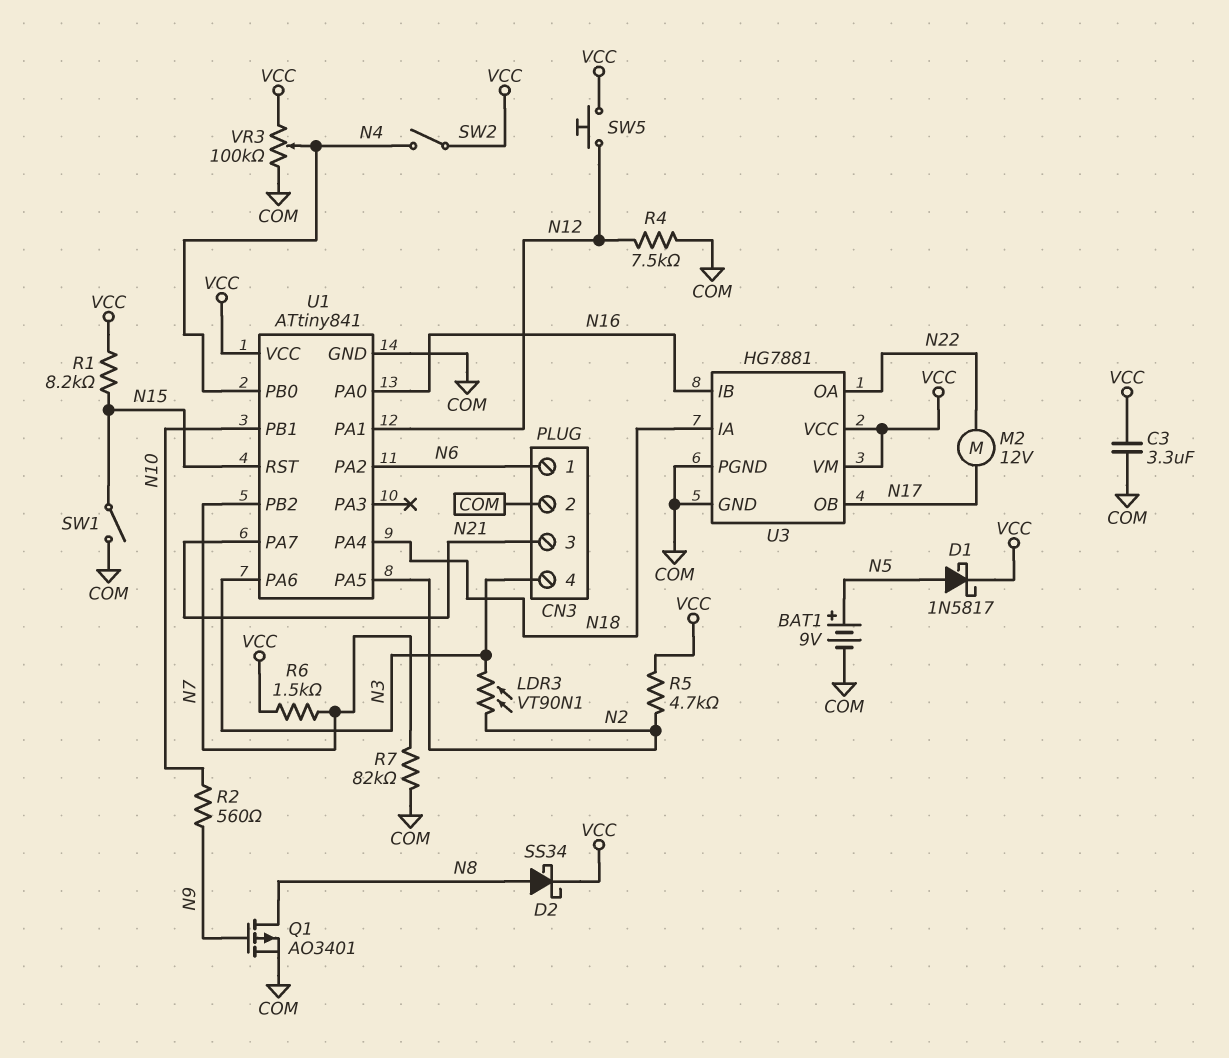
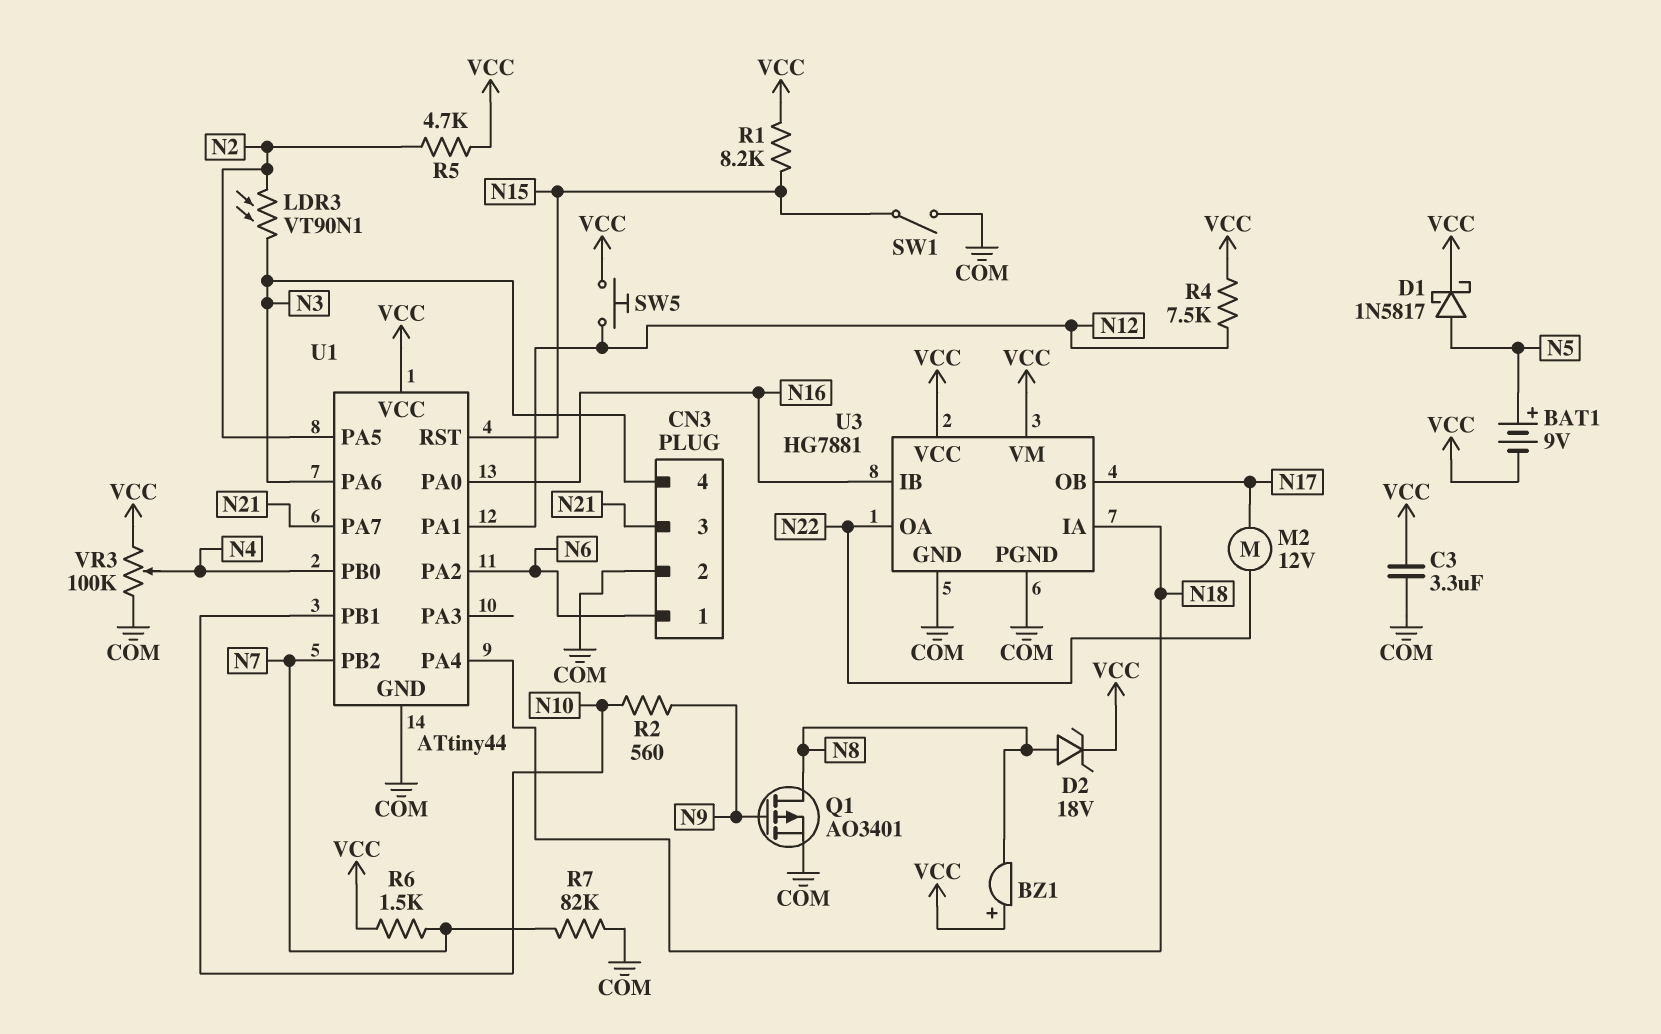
BAT1: 9V (plus N5, minus COM) -> 9V (plus N5, minus VCC)
BZ1: none -> buzzer (plus VCC, minus N8)
D2: schottky SS34 (A N8, K VCC) -> zener 18V (A N8, K VCC)
R4: 7.5k (COM, N12) -> 7.5k (N12, VCC)
SW2: switch (N4, VCC) -> none
U1: ATtiny841 -> ATtiny44

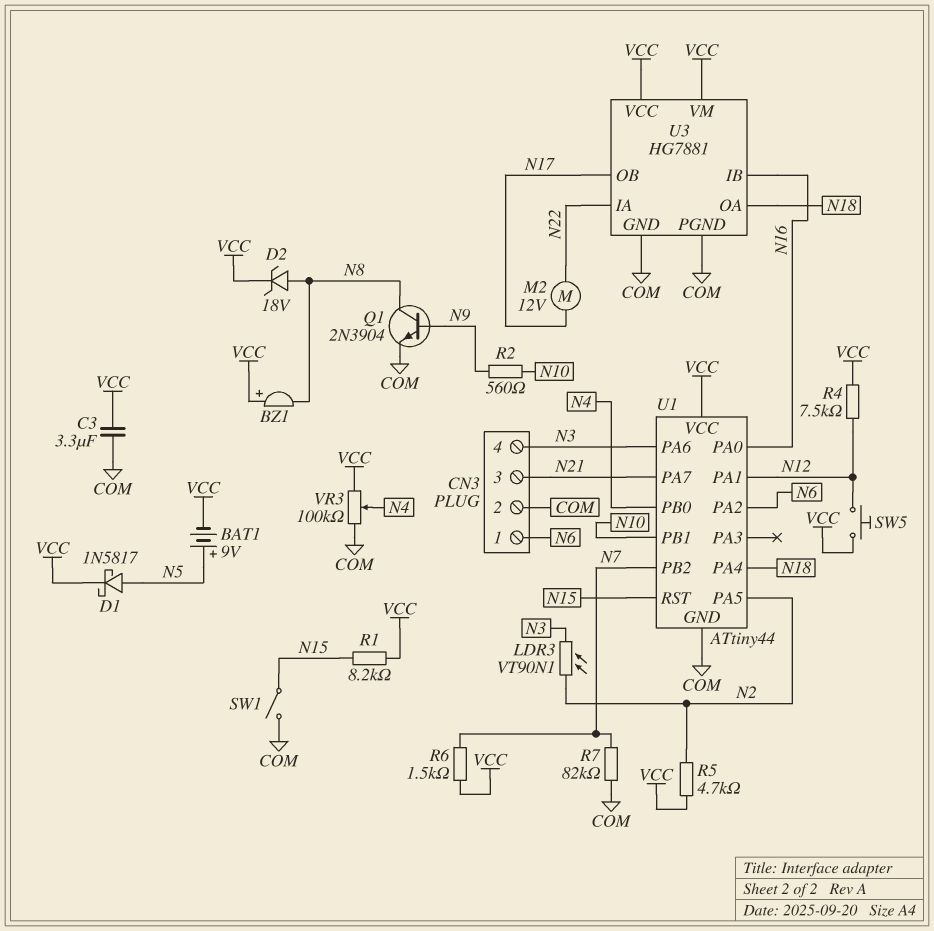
Q1: PMOS AO3401 (G N9, D N8, S COM) -> NPN 2N3904 (B N9, C N8, E COM)
U3 pin IA: N18 -> N22
U3 pin OA: N22 -> N18

